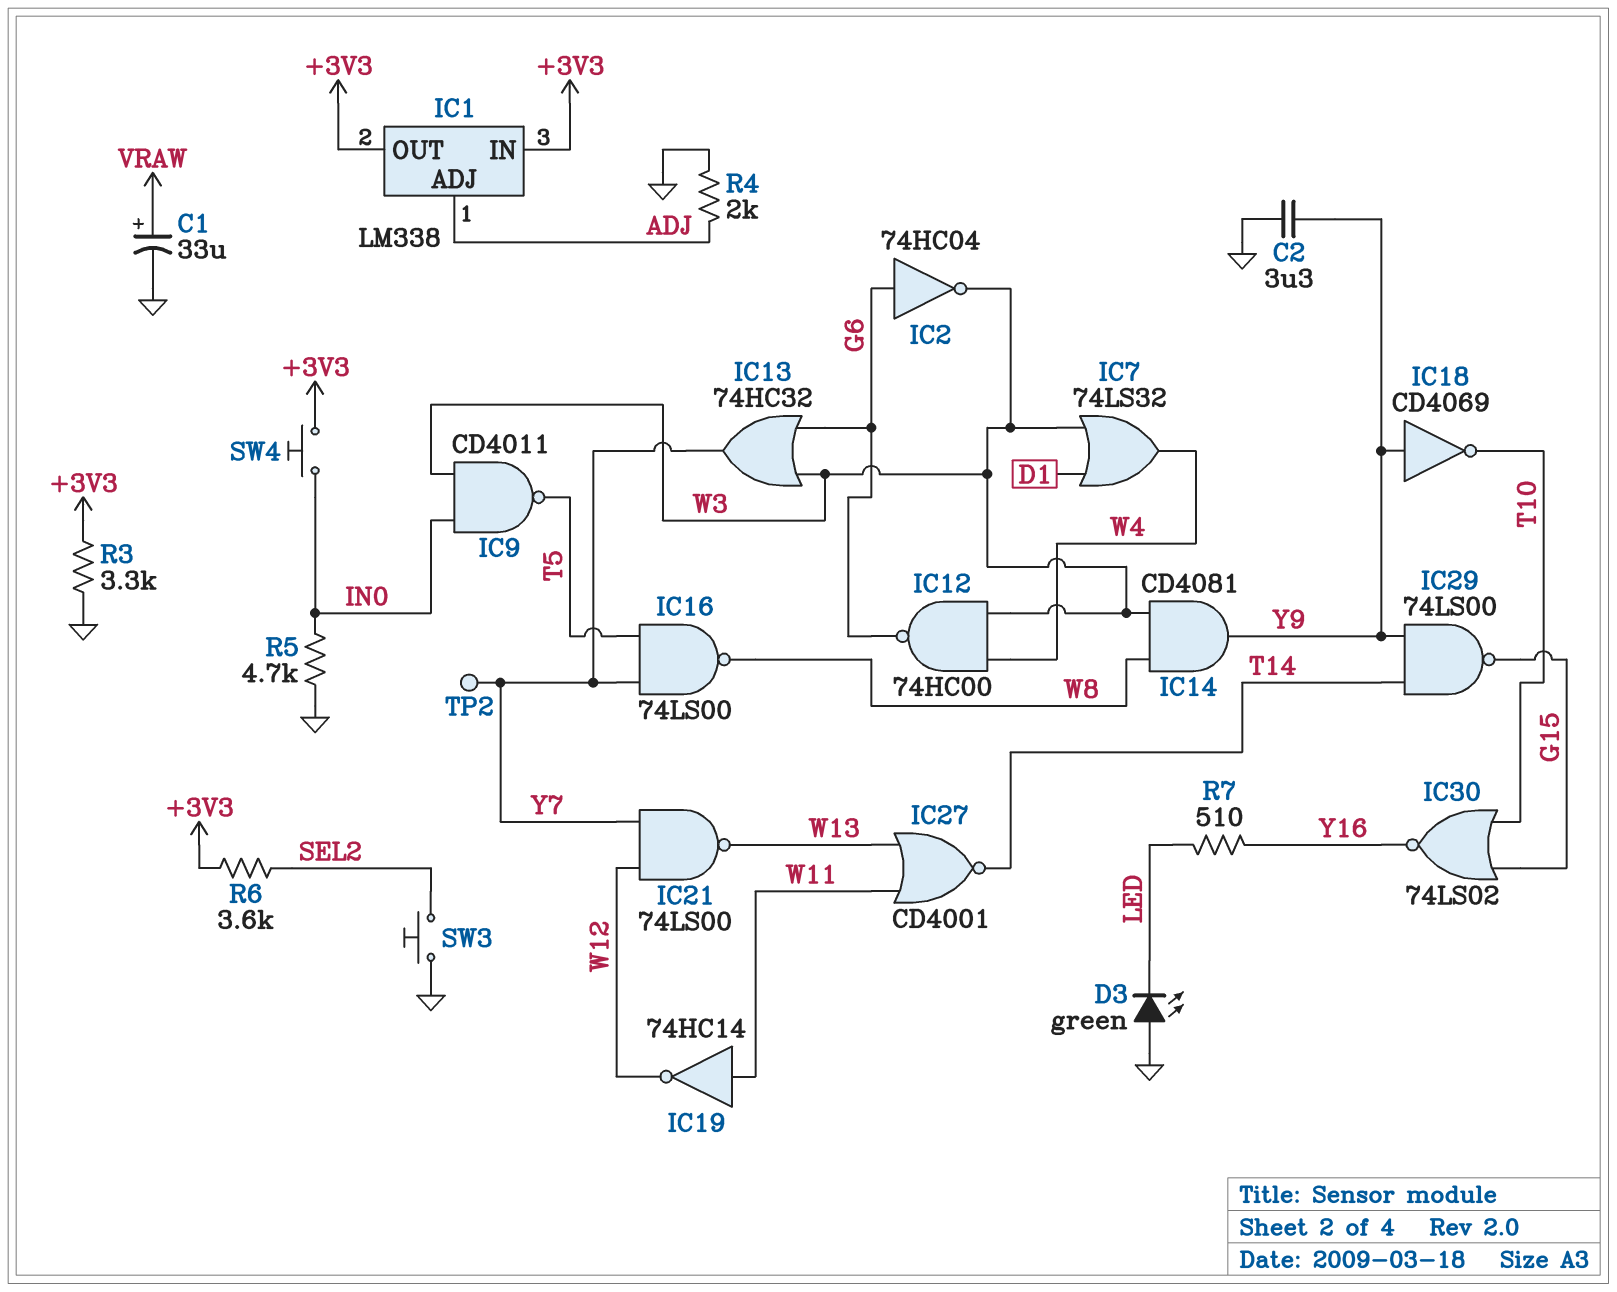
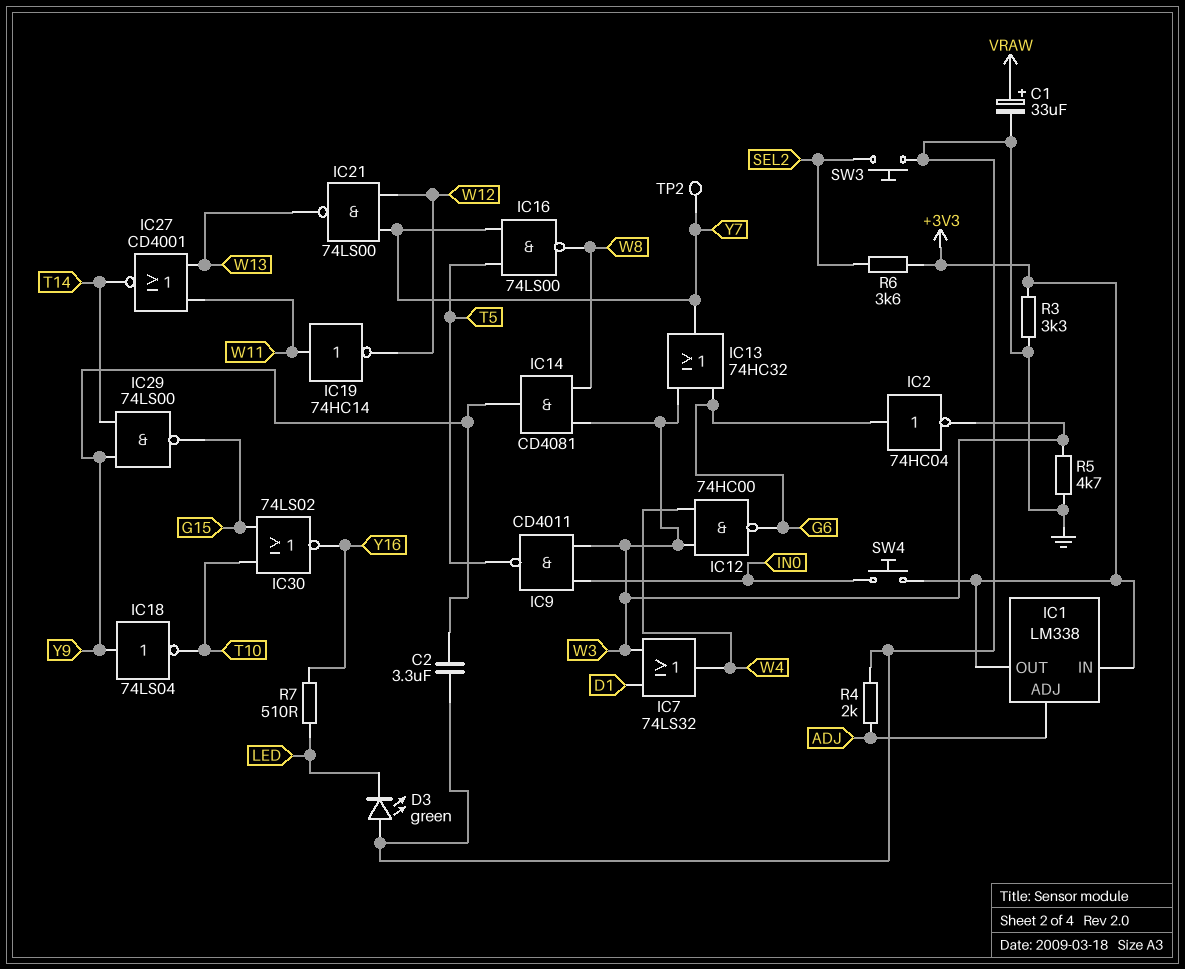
IC18: NOT CD4069 (in Y9, out T10) -> NOT 74LS04 (in Y9, out T10)
R5: 4.7k (GND, IN0) -> 4.7k (GND, W3)

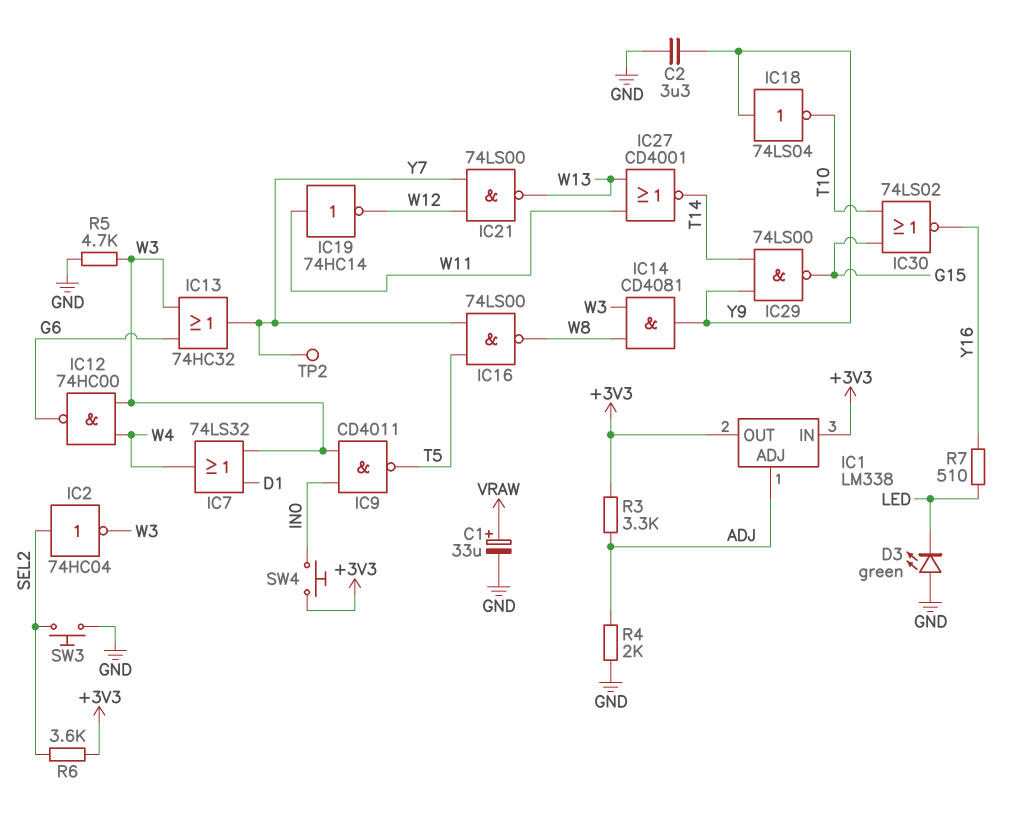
IC2: NOT 74HC04 (in G6, out W3) -> NOT 74HC04 (in SEL2, out W3)
R3: 3.3k (+3V3, GND) -> 3.3k (+3V3, ADJ)

